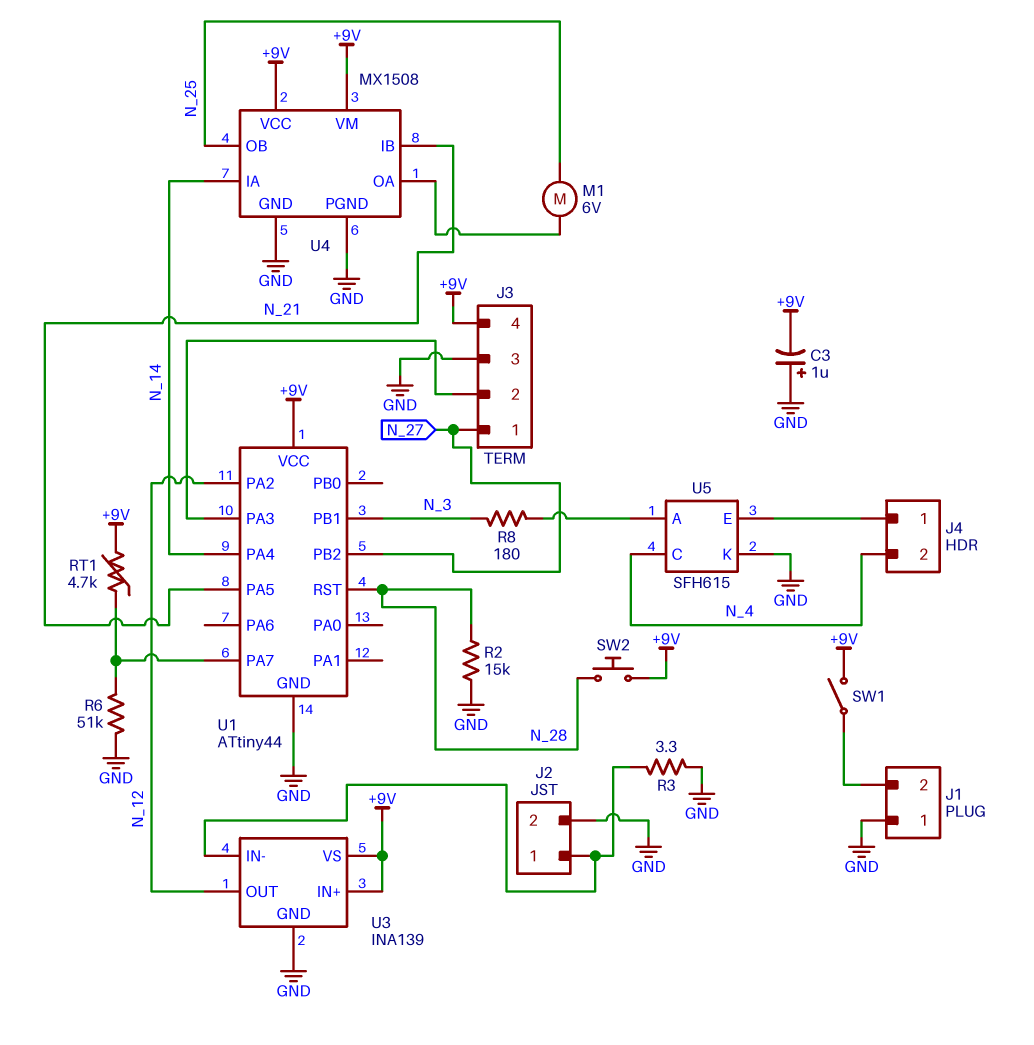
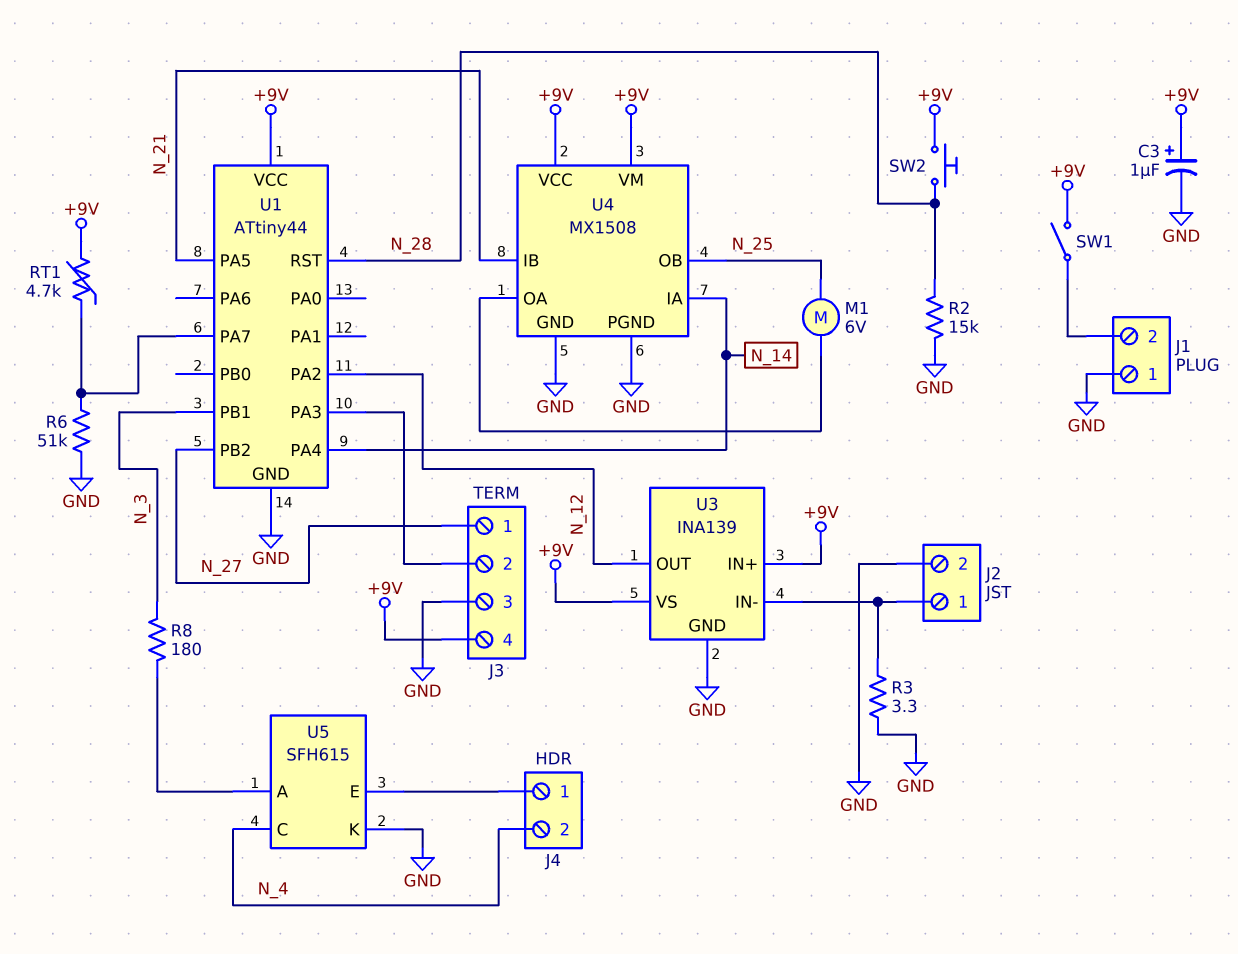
C3: 1uF (plus GND, minus +9V) -> 1uF (plus +9V, minus GND)

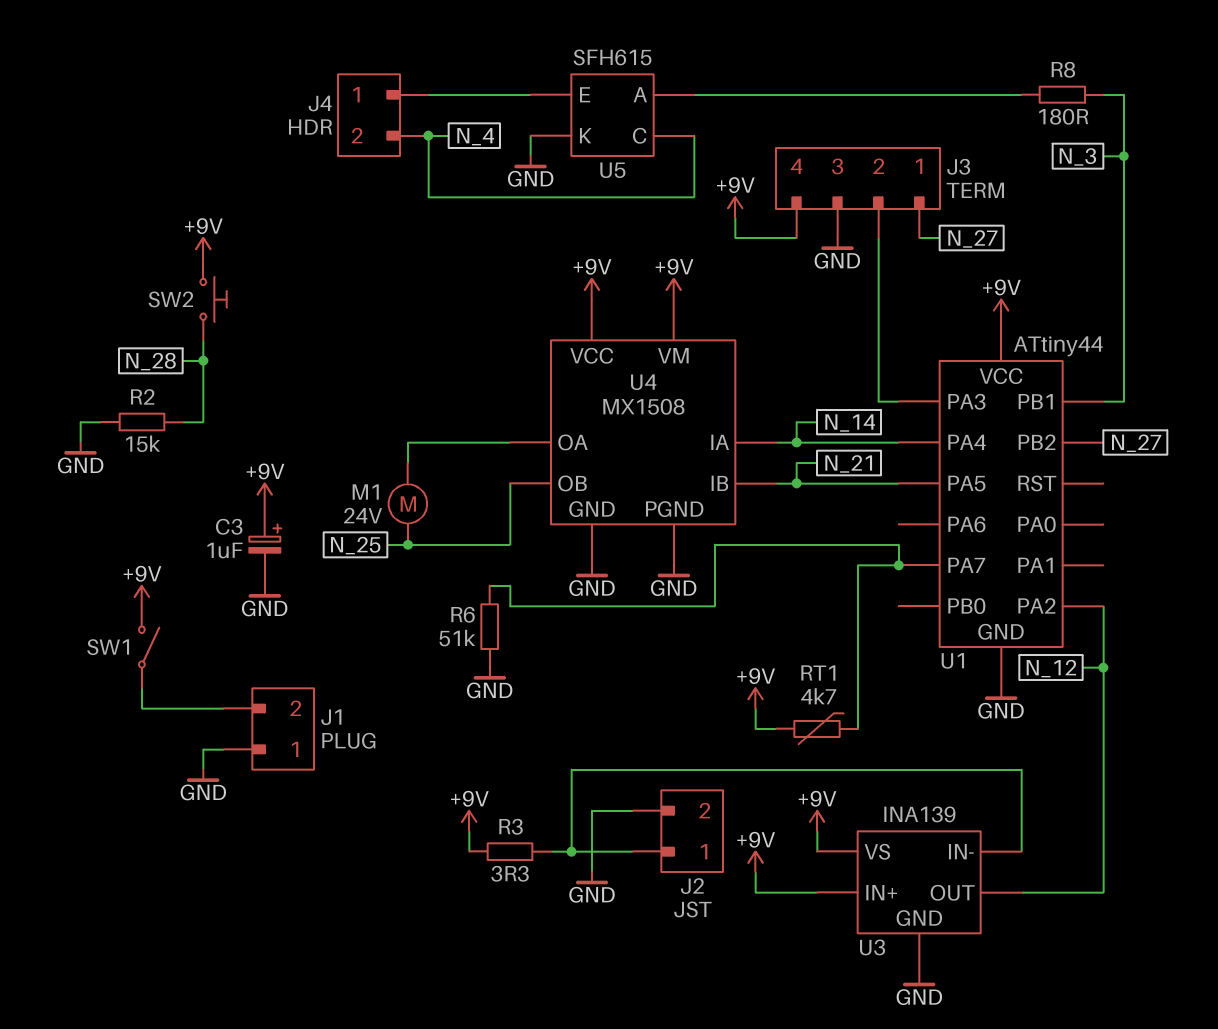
M1: motor 6V (N_25, U4/OA) -> motor 24V (N_25, U4/OA)
R3: 3.3 (GND, J2/1) -> 3.3 (+9V, J2/1)
U1 pin RST: N_28 -> none

